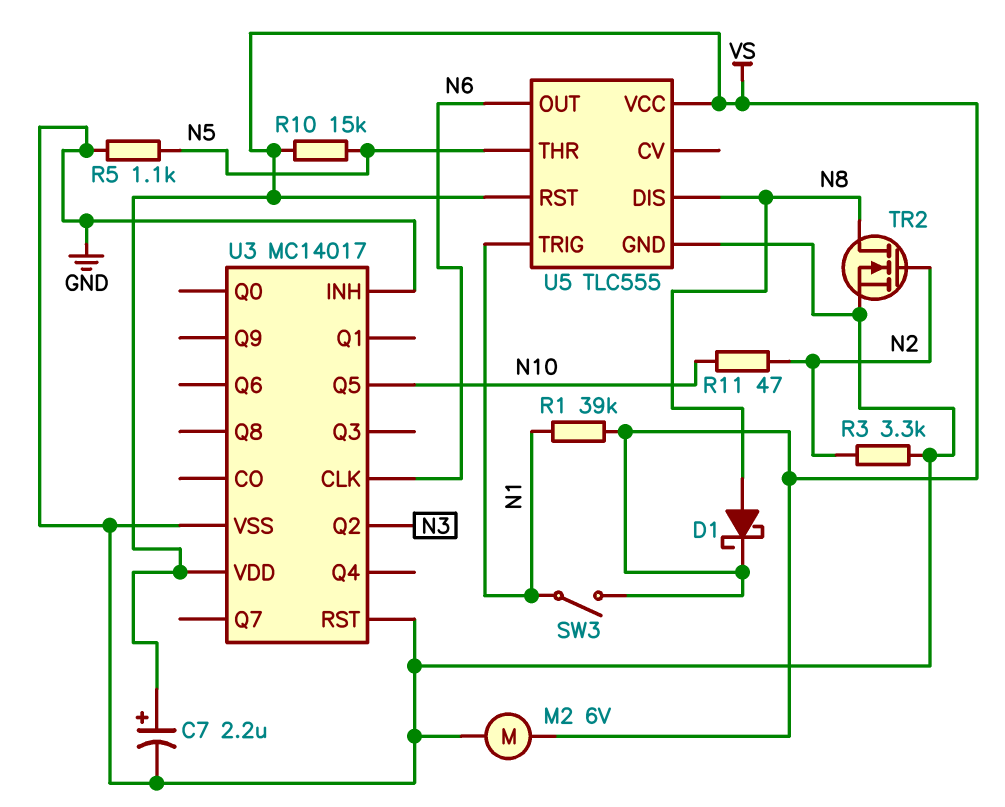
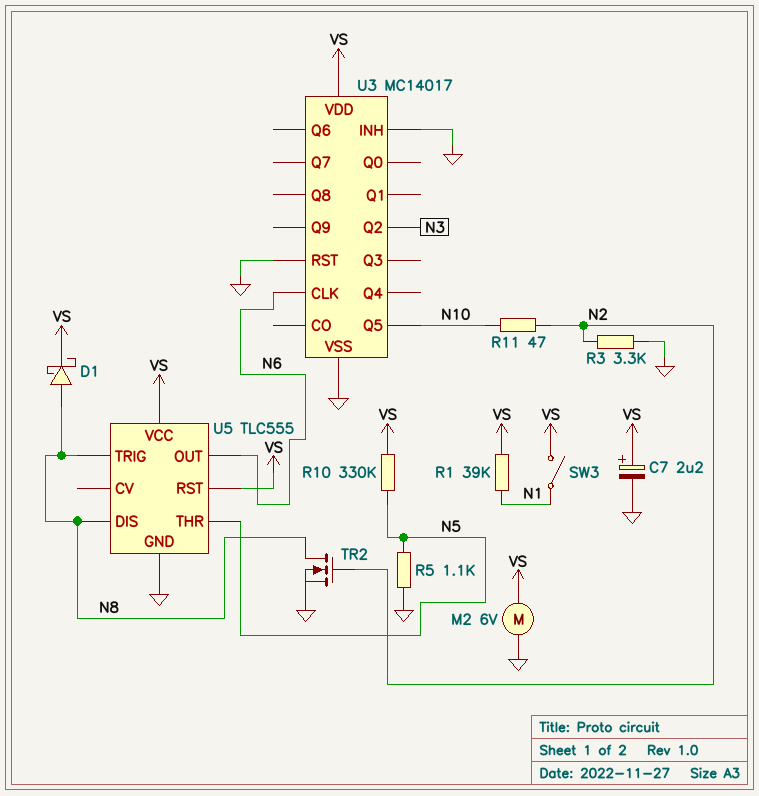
R10: 15k (N5, VS) -> 330k (N5, VS)
U5 pin TRIG: N1 -> N8

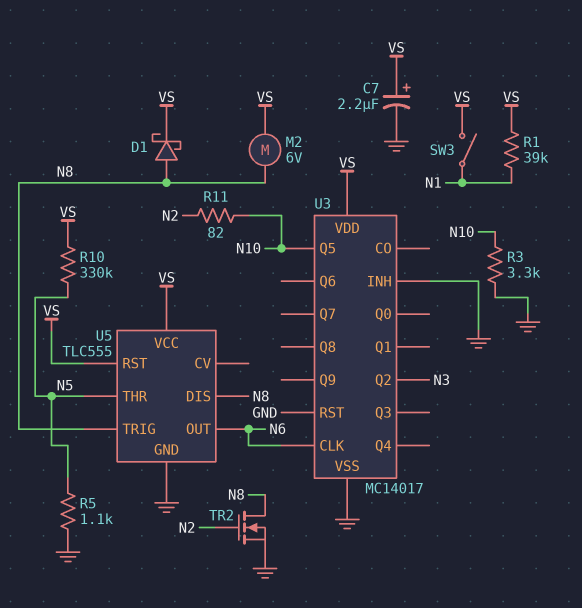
M2: motor 6V (GND, VS) -> motor 6V (N8, VS)
R3: 3.3k (GND, N2) -> 3.3k (GND, N10)
R11: 47 (N2, N10) -> 82 (N2, N10)

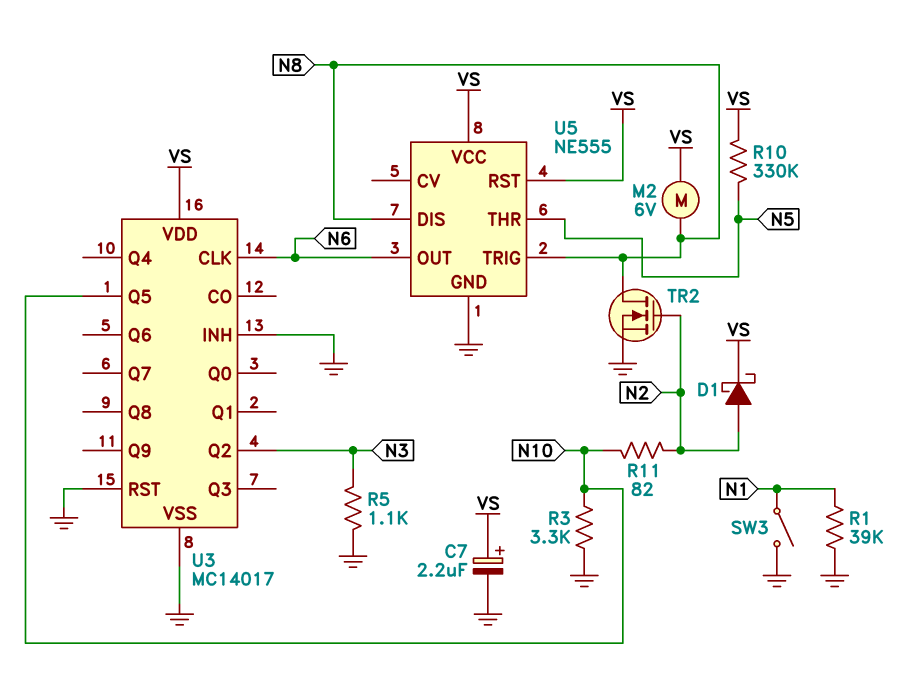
D1: schottky (A N8, K VS) -> schottky (A N2, K VS)
R1: 39k (N1, VS) -> 39k (GND, N1)
R5: 1.1k (GND, N5) -> 1.1k (GND, N3)
SW3: switch (N1, VS) -> switch (GND, N1)
U5: TLC555 -> NE555

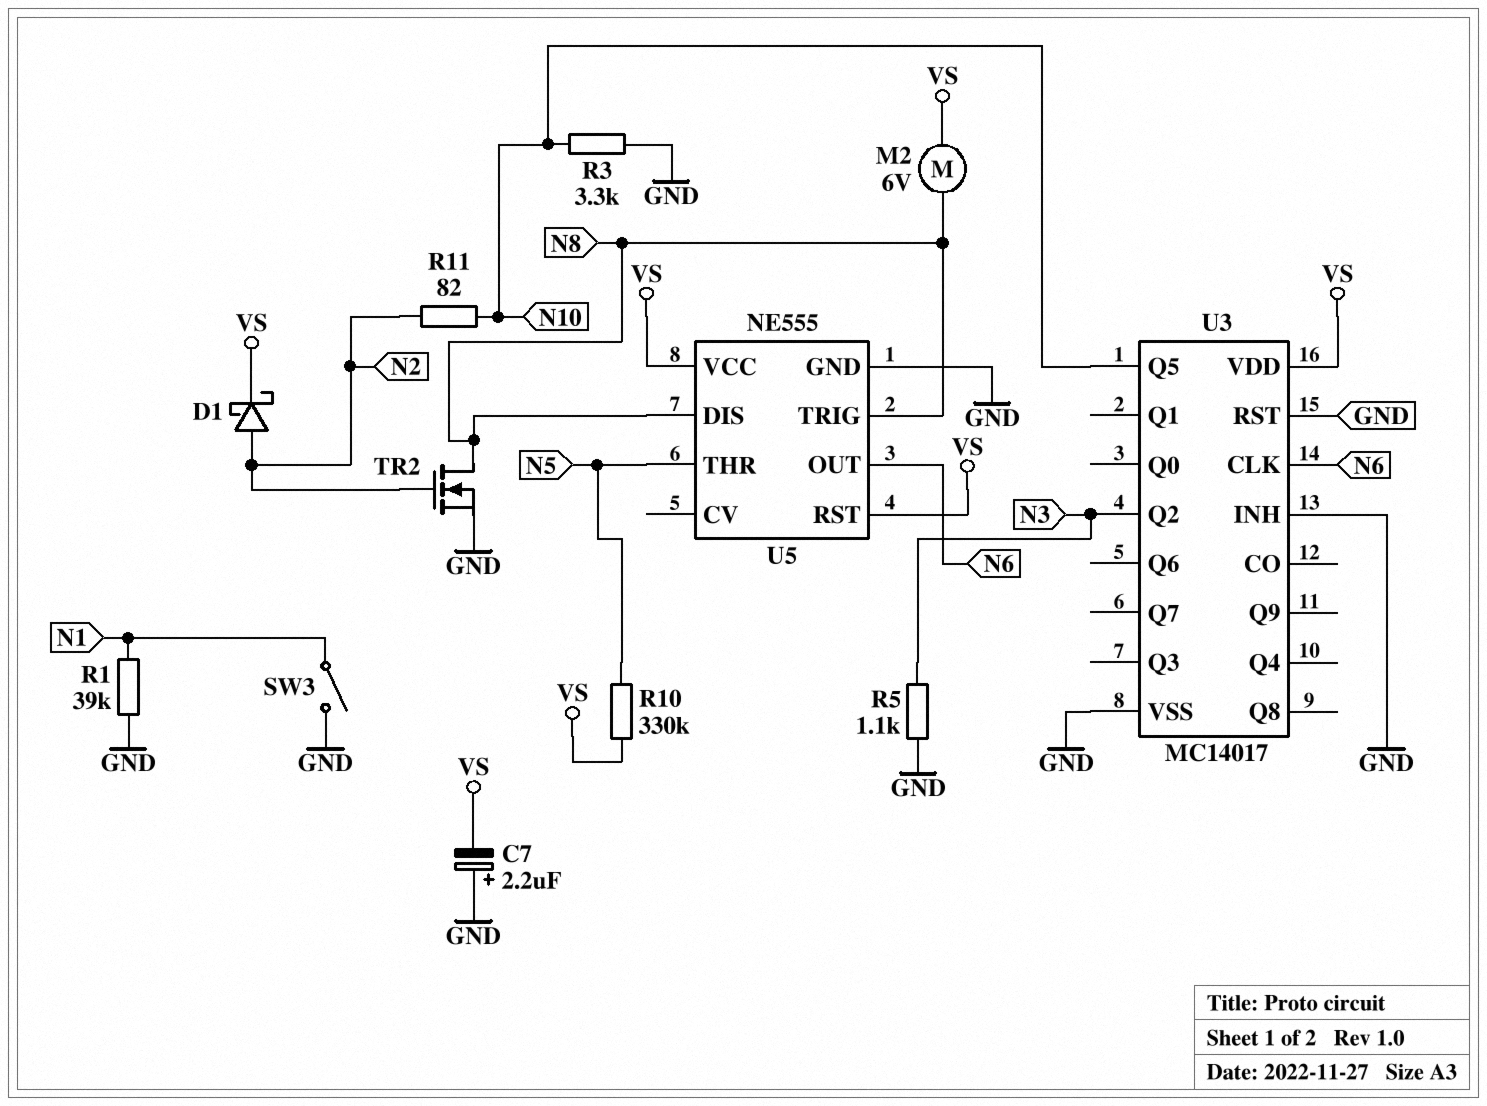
C7: 2.2uF (plus VS, minus GND) -> 2.2uF (plus GND, minus VS)

